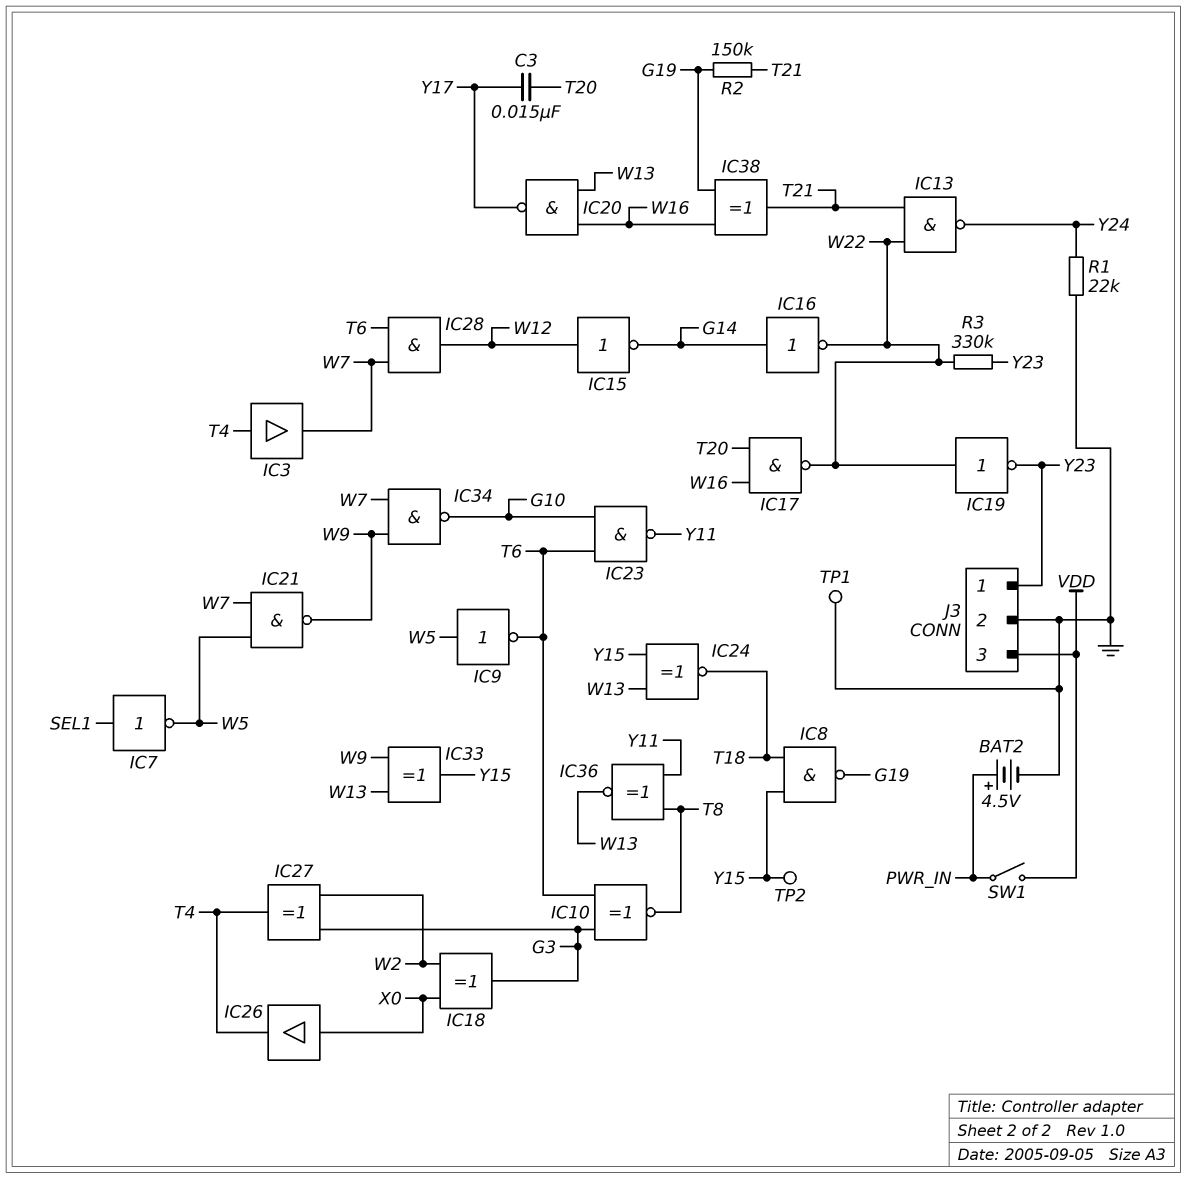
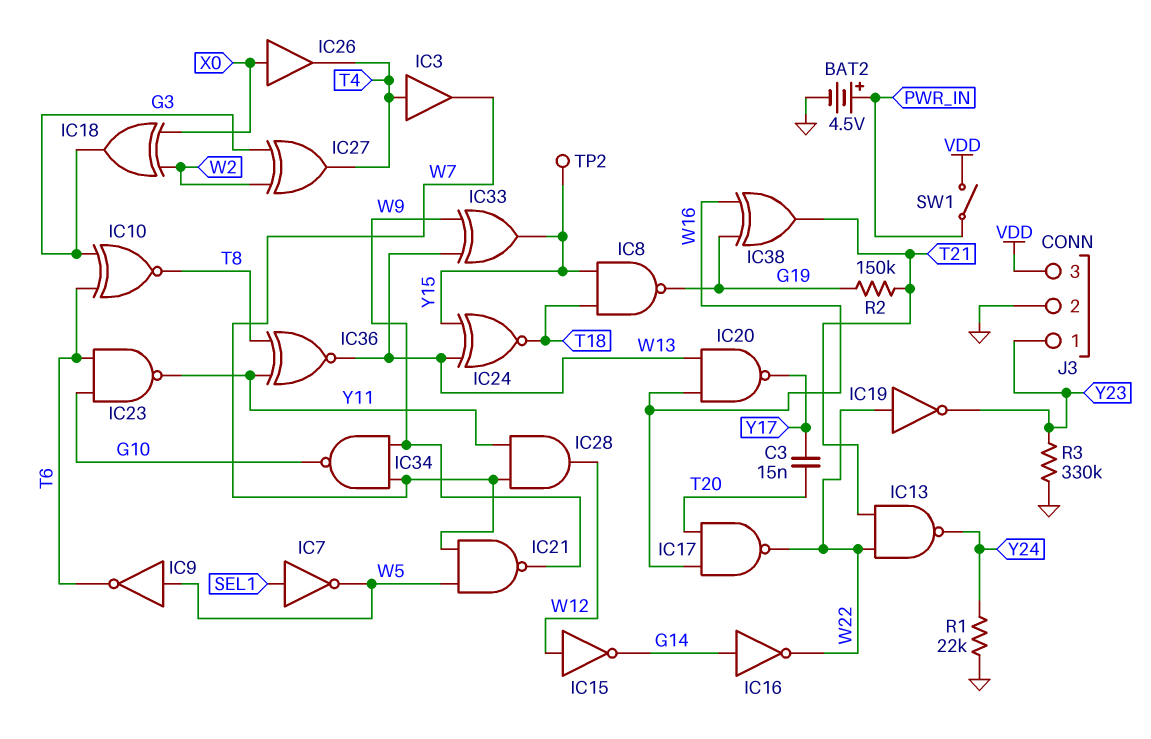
IC28: AND (in T6, in W7, out W12) -> AND (in W7, in Y11, out W12)
R3: 330k (W22, Y23) -> 330k (GND, Y23)
TP1: test point (GND) -> none

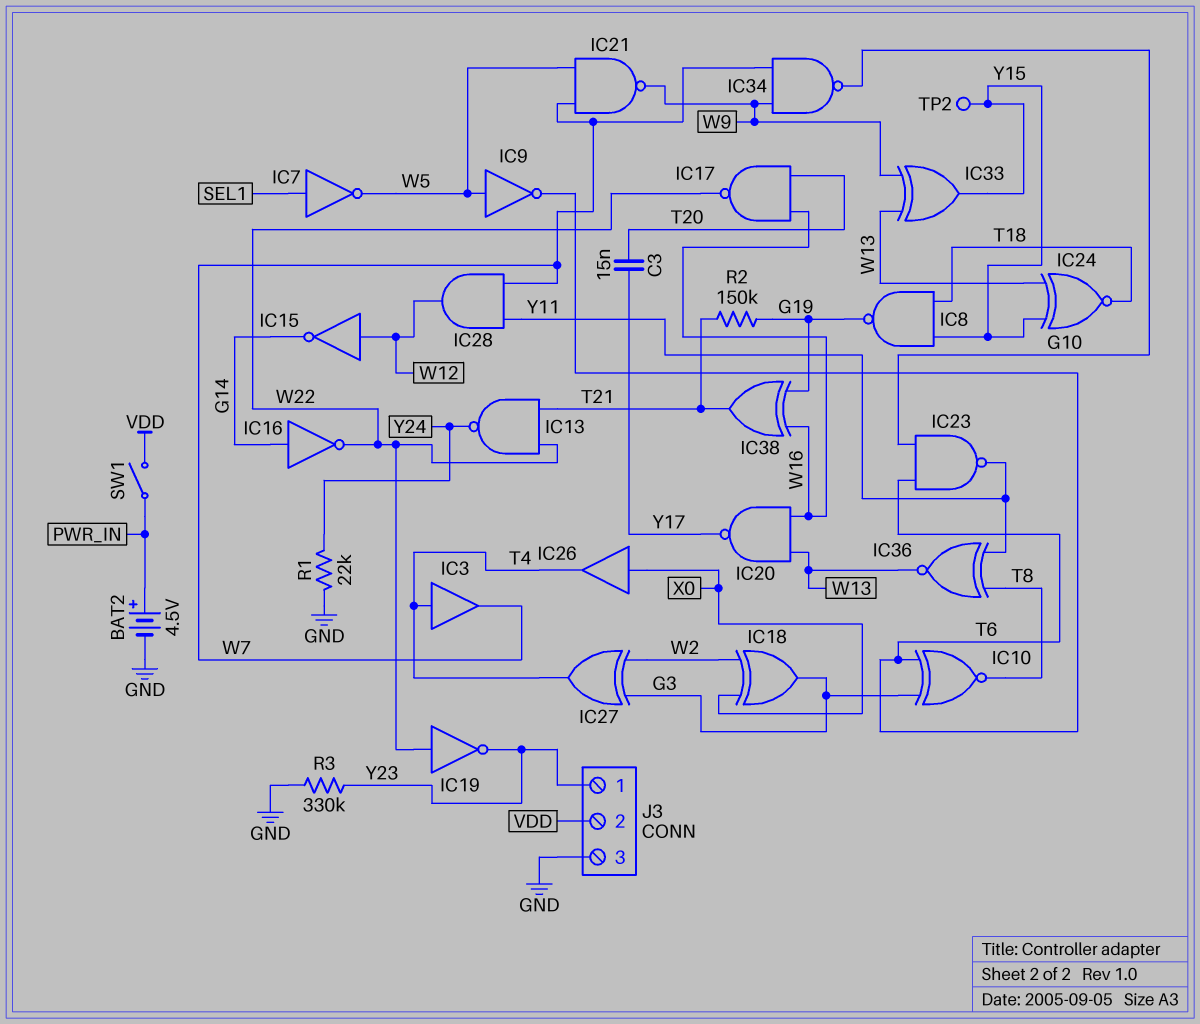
J3 pin 2: GND -> VDD
J3 pin 3: VDD -> GND

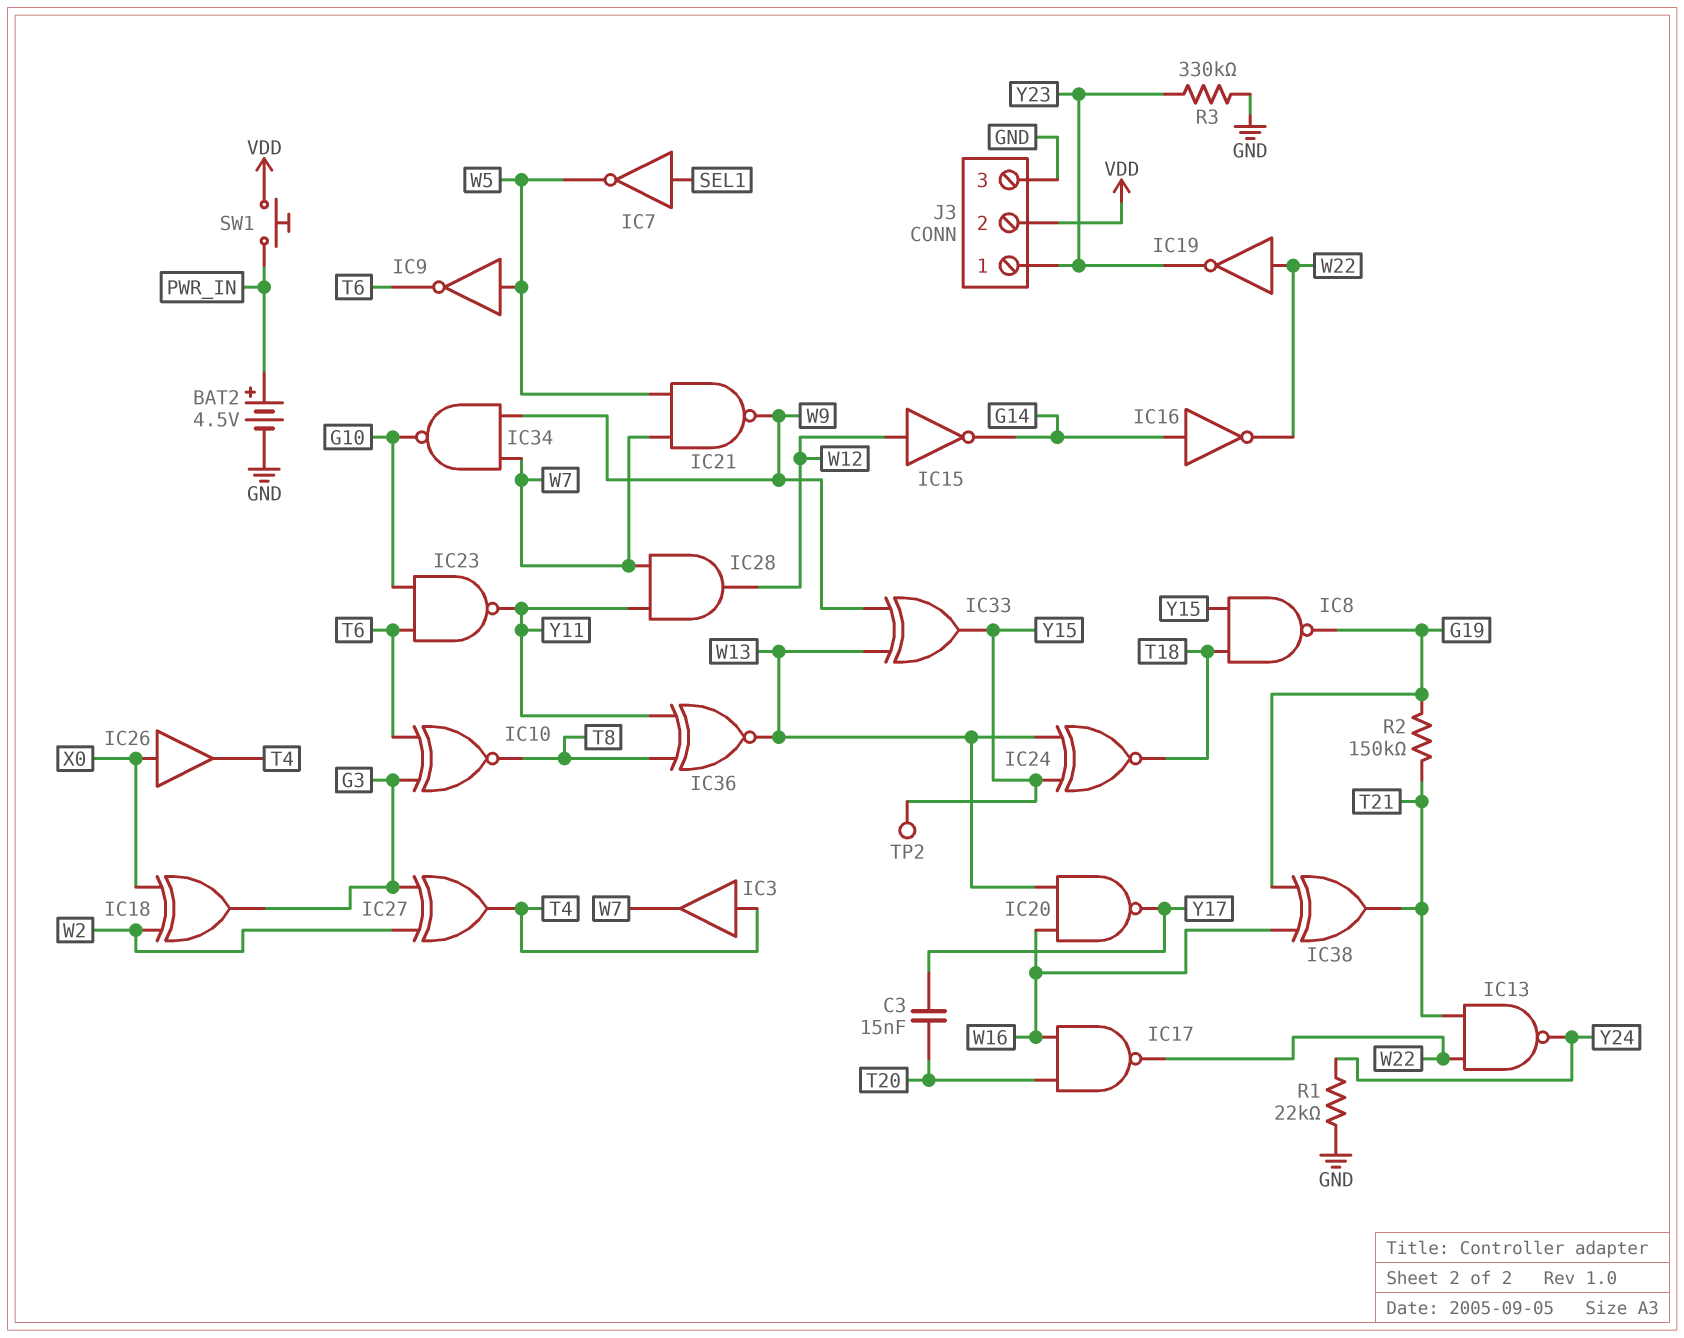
SW1: switch (PWR_IN, VDD) -> button (PWR_IN, VDD)

